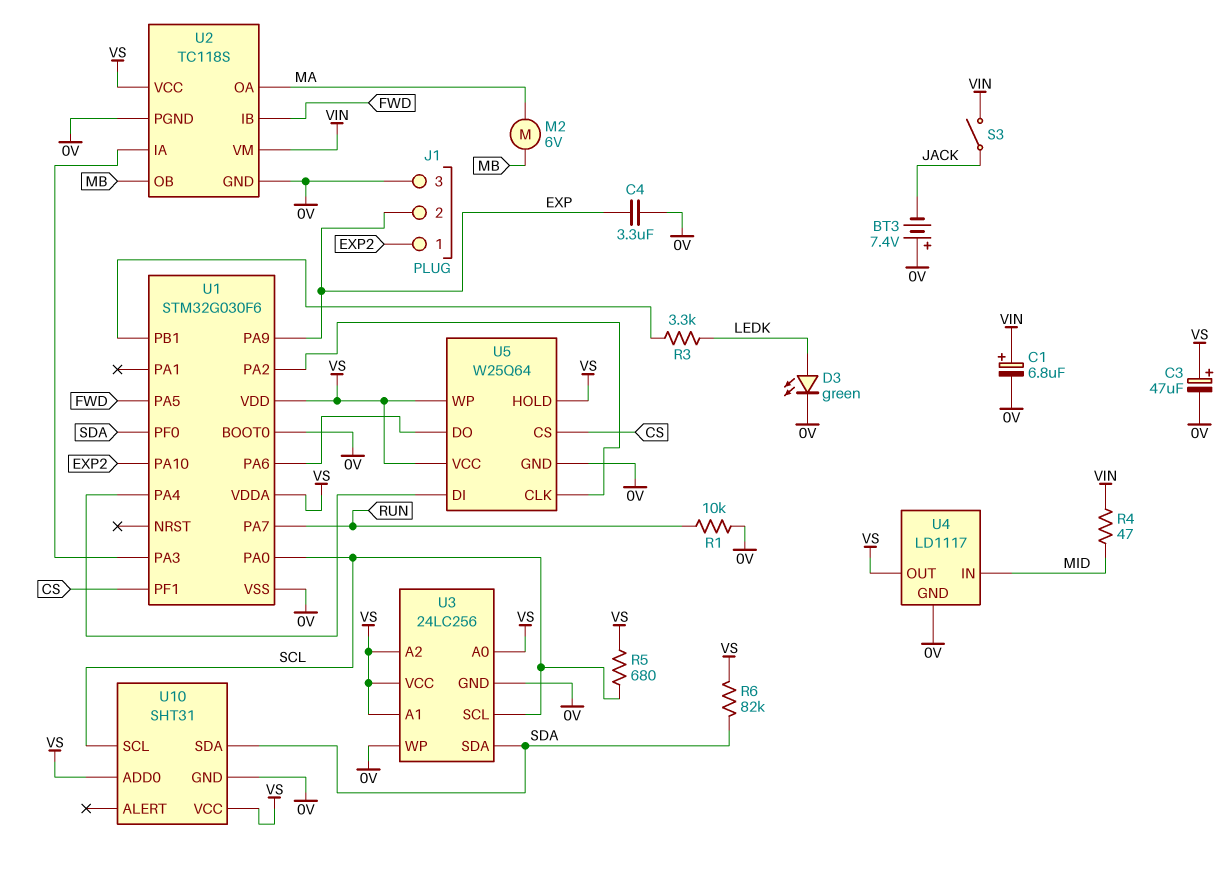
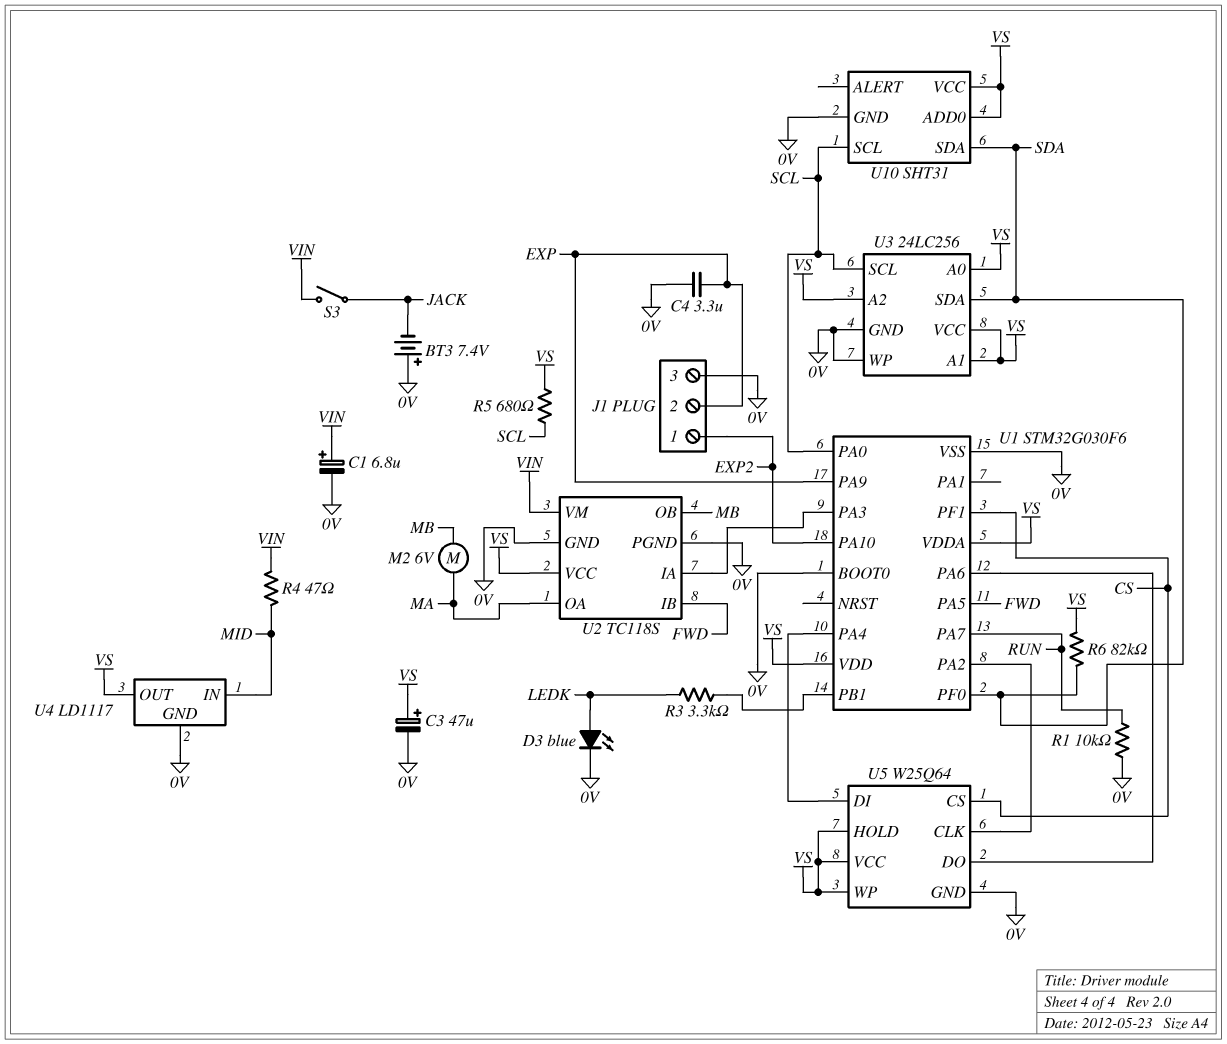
D3: LED green (A LEDK, K 0V) -> LED blue (A LEDK, K 0V)

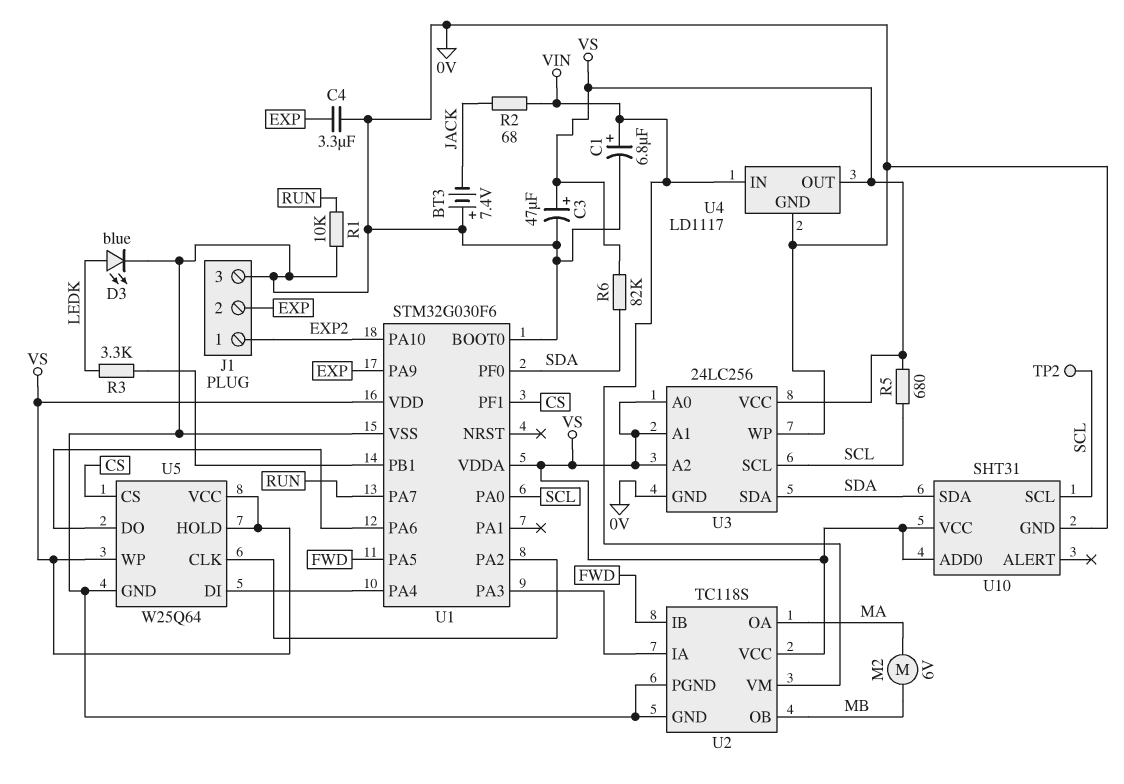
R2: none -> 68 (JACK, VIN)
R4: 47 (MID, VIN) -> none
S3: switch (JACK, VIN) -> none
TP2: none -> test point (SCL)
U4 pin IN: MID -> VIN

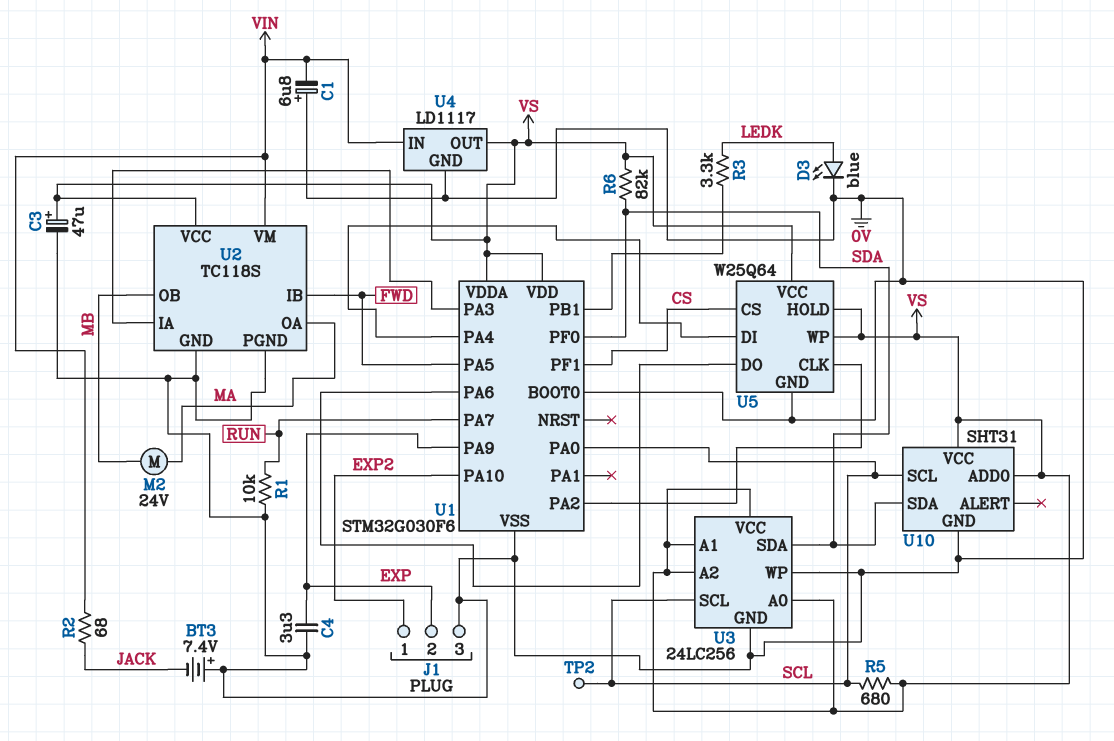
C1: 6.8uF (plus VIN, minus 0V) -> 6.8uF (plus 0V, minus VIN)
M2: motor 6V (MA, MB) -> motor 24V (MA, MB)

